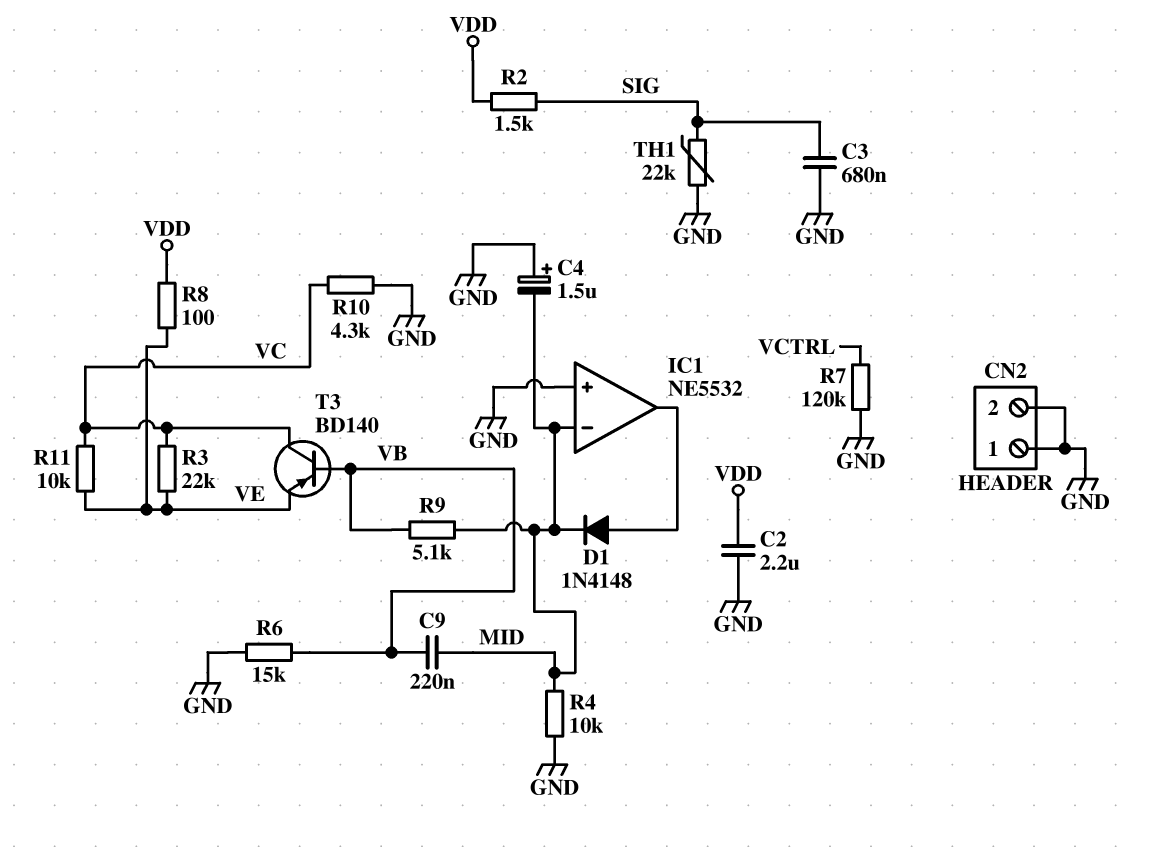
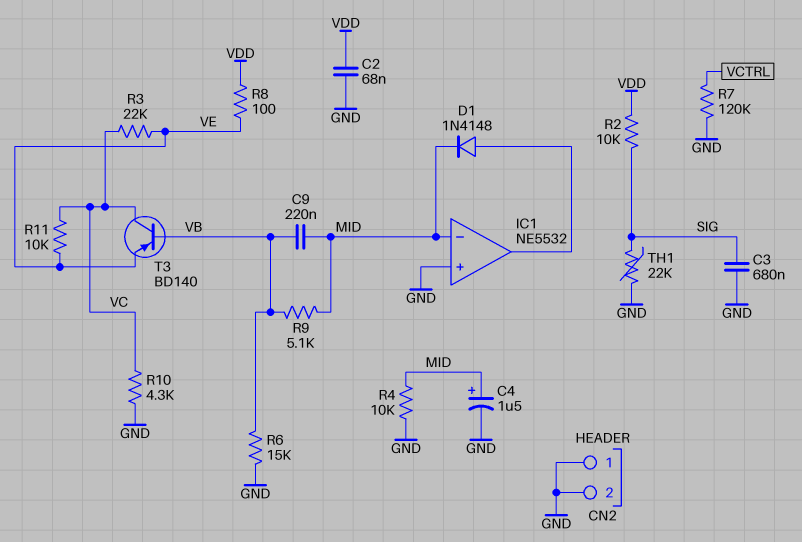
C2: 2.2uF (GND, VDD) -> 68nF (GND, VDD)
C4: 1.5uF (plus GND, minus MID) -> 1.5uF (plus MID, minus GND)
R2: 1.5k (SIG, VDD) -> 10k (SIG, VDD)

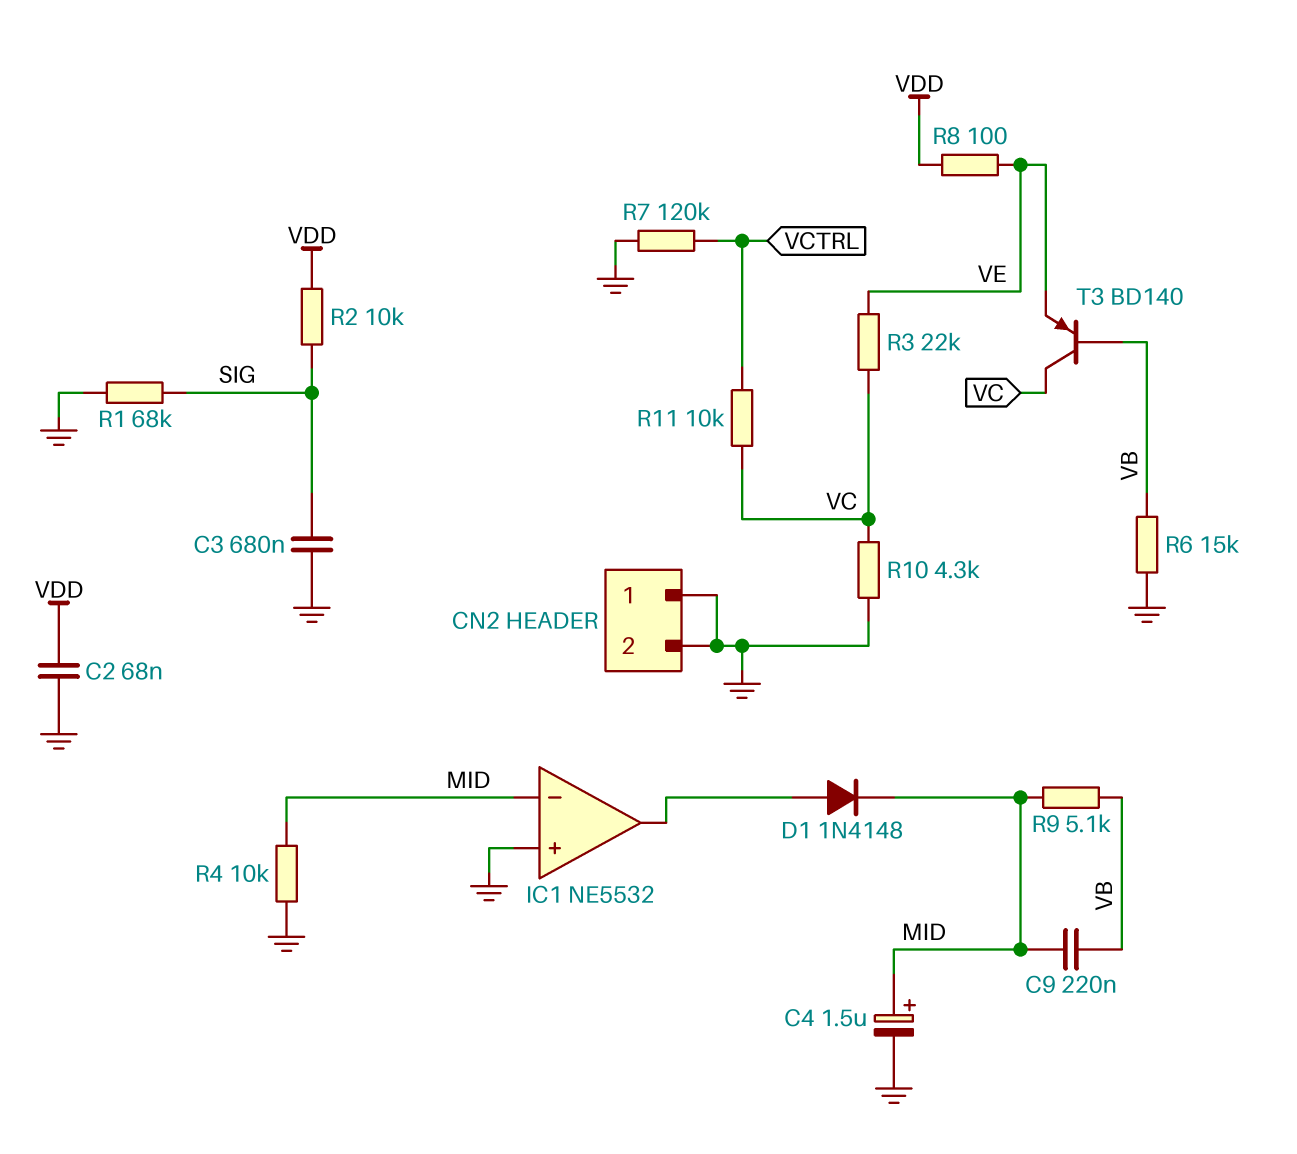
R1: none -> 68k (GND, SIG)
R11: 10k (VC, VE) -> 10k (VC, VCTRL)
TH1: 22k (GND, SIG) -> none

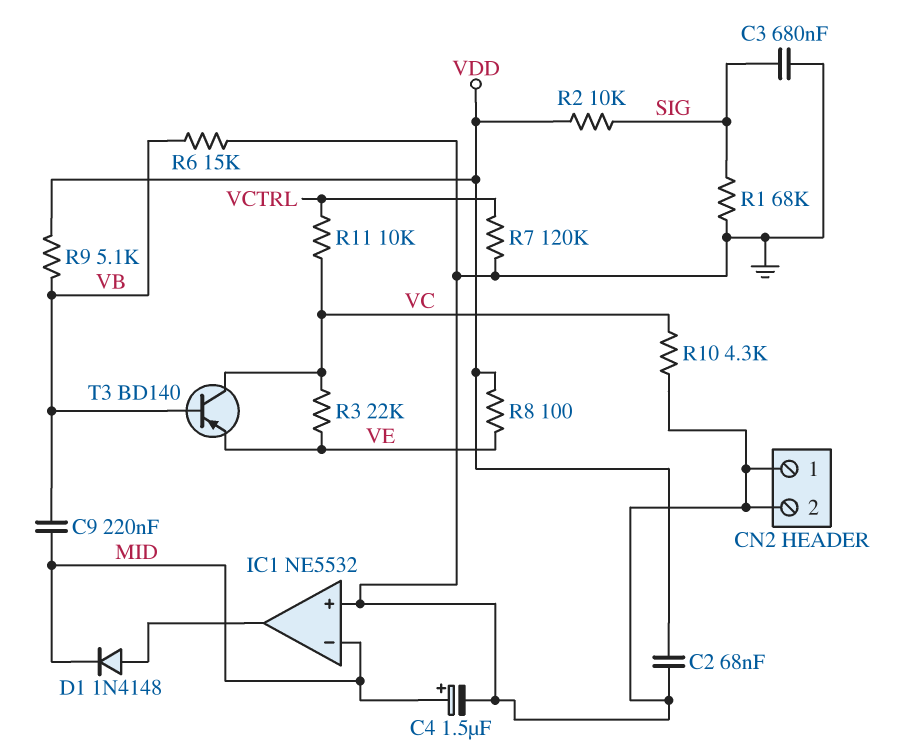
R4: 10k (GND, MID) -> none
R9: 5.1k (MID, VB) -> 5.1k (VB, VDD)

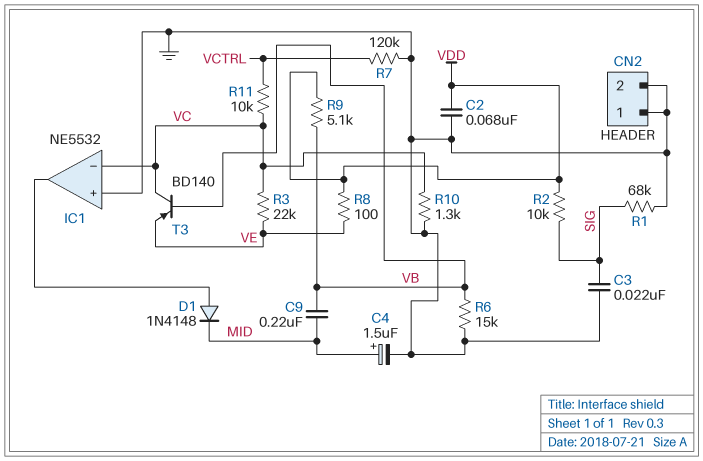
C3: 680nF (GND, SIG) -> 22nF (GND, SIG)
IC1 pin in-: MID -> VC
R10: 4.3k (GND, VC) -> 1.3k (GND, VC)

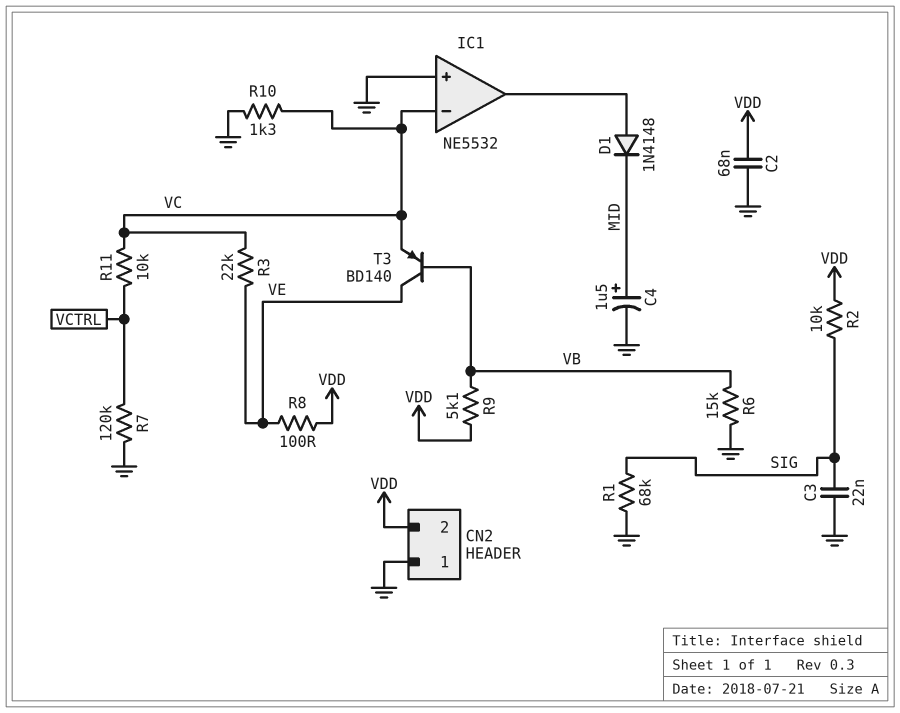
C9: 220nF (MID, VB) -> none
CN2 pin 2: GND -> VDD
T3: PNP BD140 (B VB, C VC, E VE) -> PNP BD140 (B VB, C VE, E VC)

